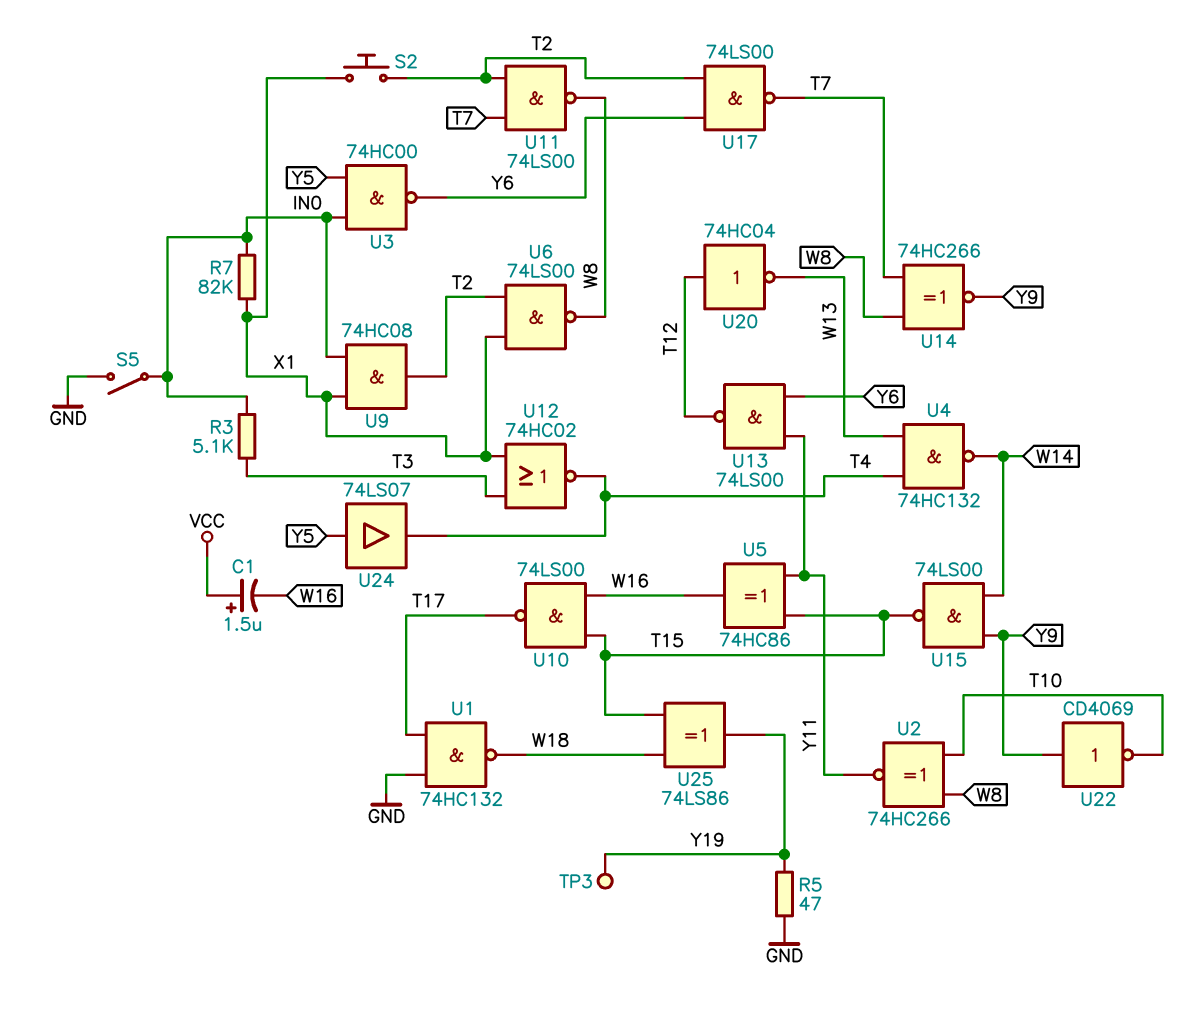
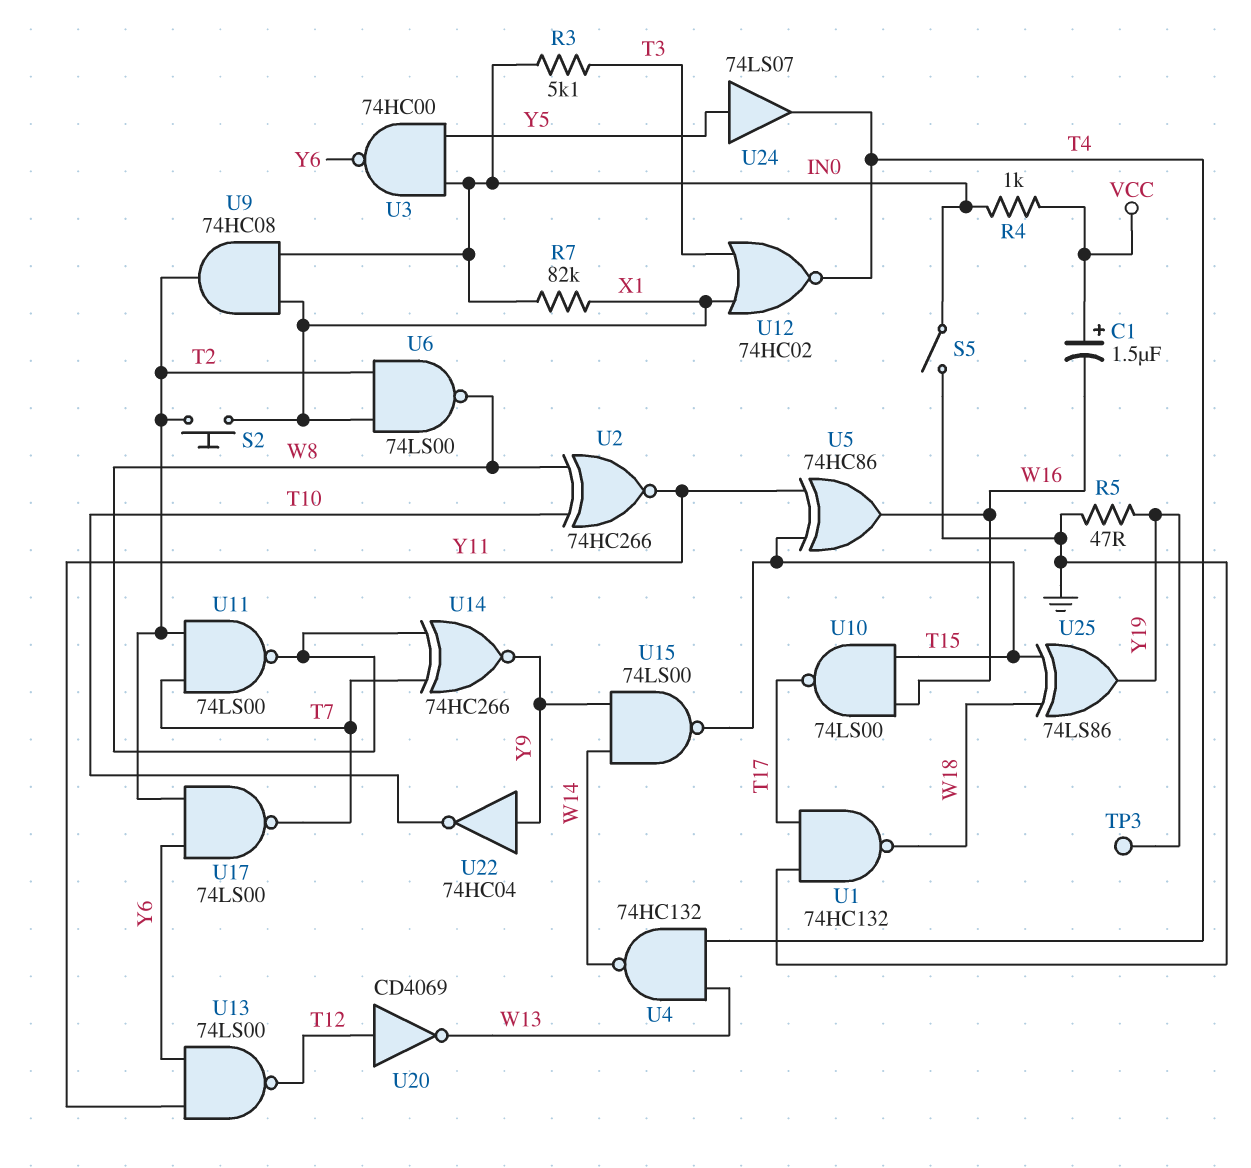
R4: none -> 1k (IN0, VCC)
U20: NOT 74HC04 (in T12, out W13) -> NOT CD4069 (in T12, out W13)
U22: NOT CD4069 (in Y9, out T10) -> NOT 74HC04 (in Y9, out T10)

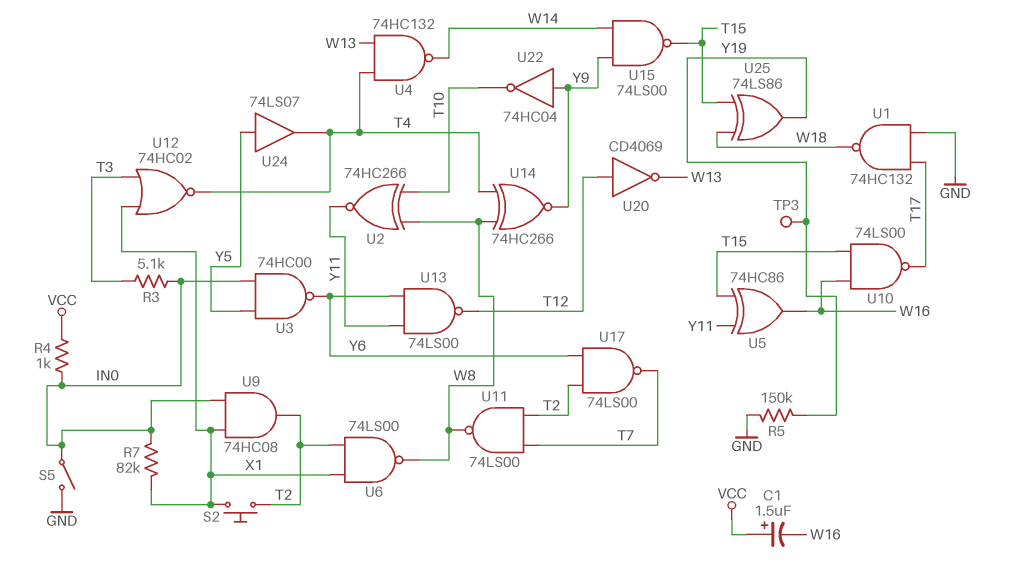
R5: 47 (GND, Y19) -> 150k (GND, Y19)
U14: XNOR 74HC266 (in T7, in W8, out Y9) -> XNOR 74HC266 (in T4, in W8, out Y9)

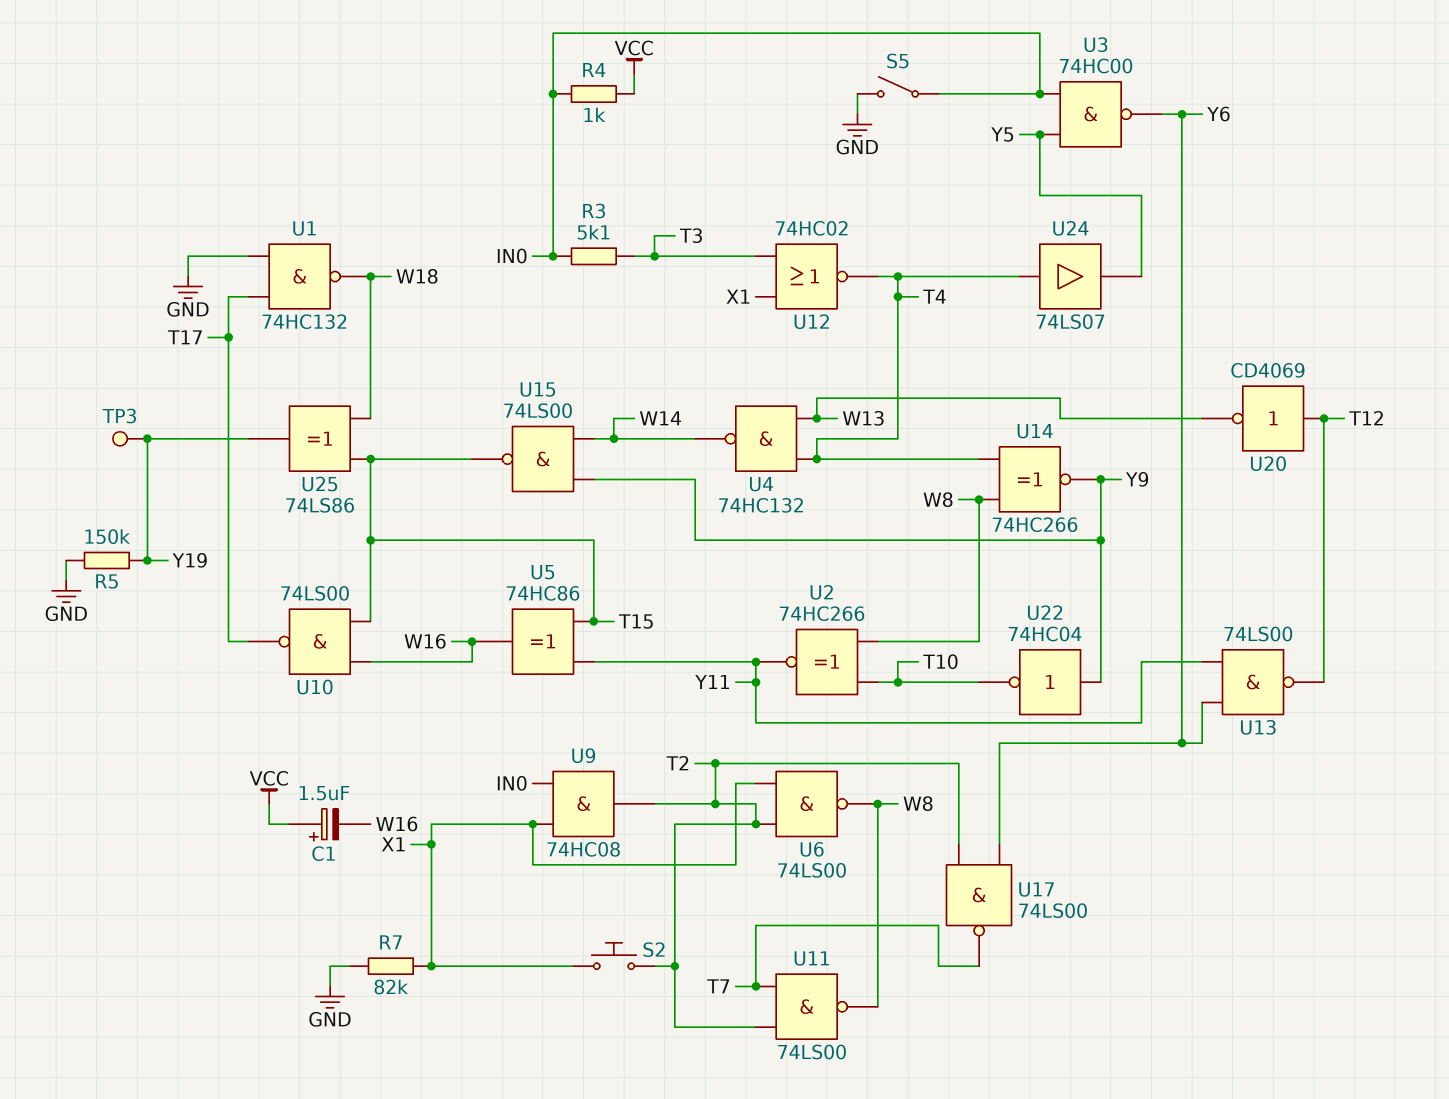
R7: 82k (IN0, X1) -> 82k (GND, X1)
U24: buffer 74LS07 (in Y5, out T4) -> buffer 74LS07 (in T4, out Y5)

